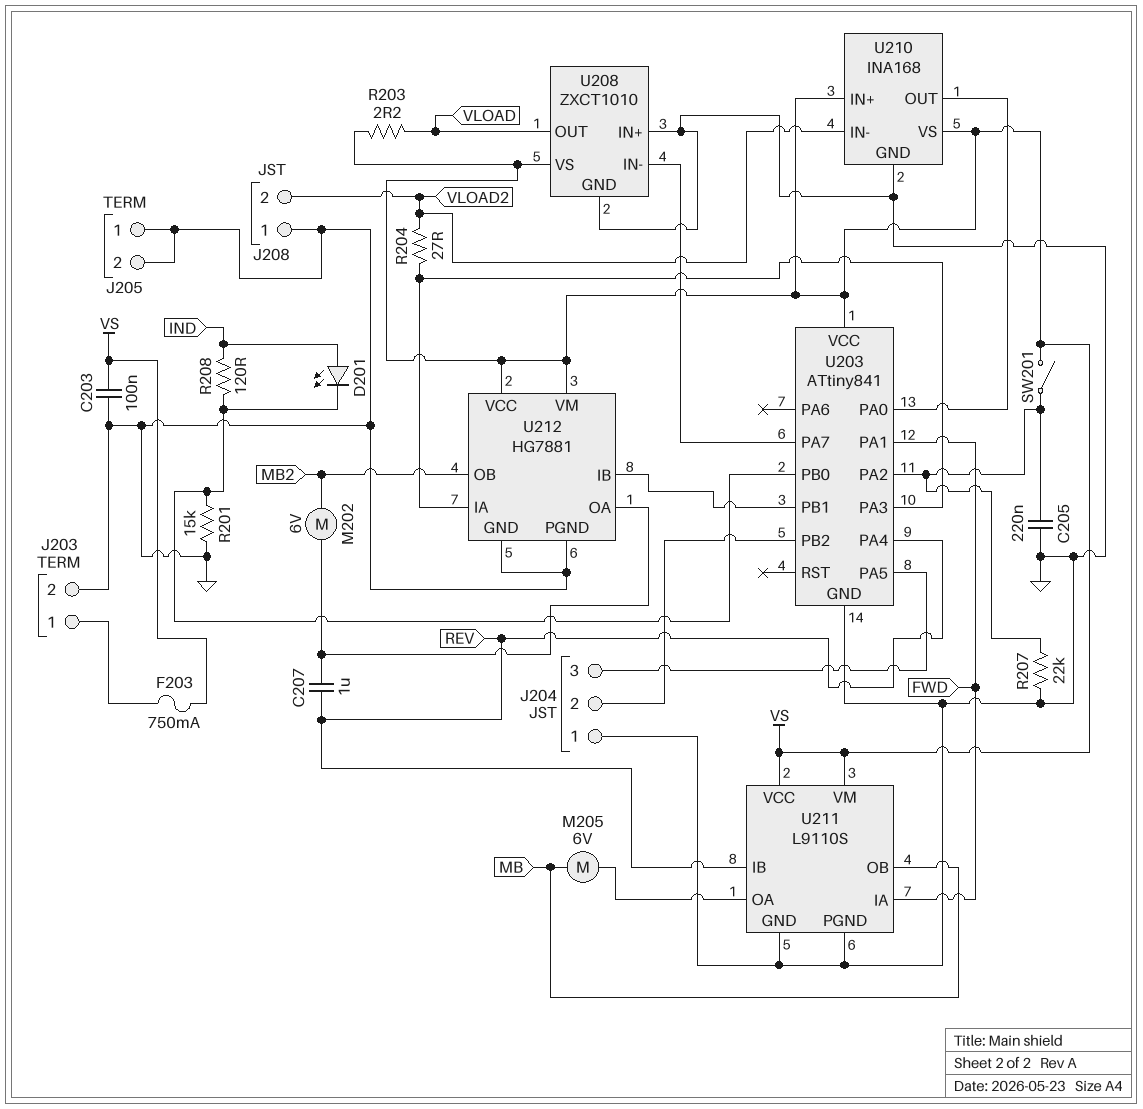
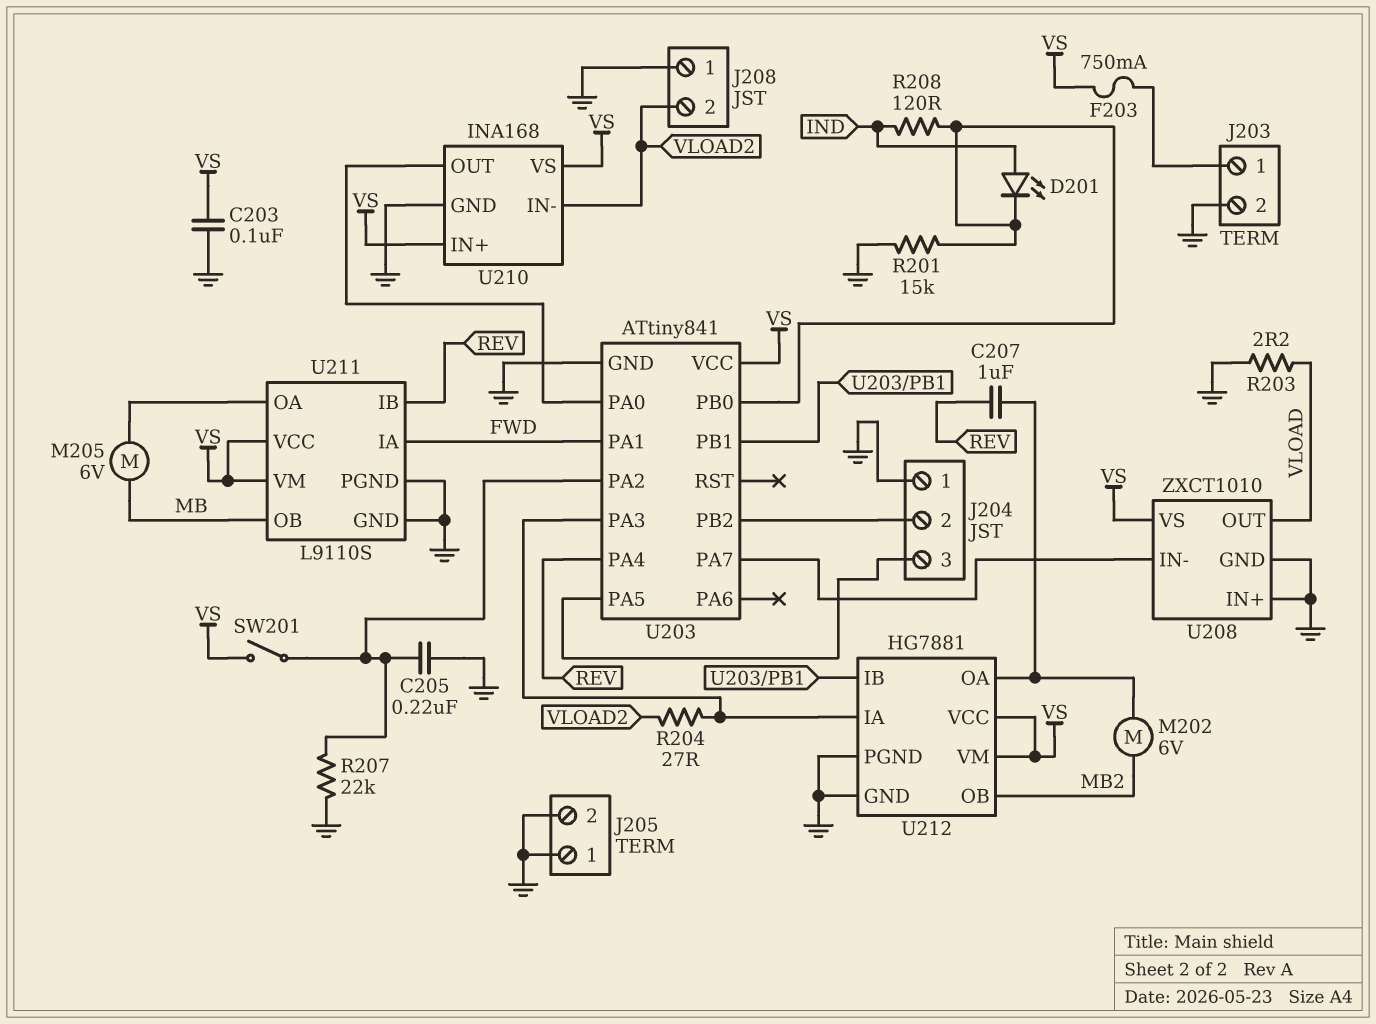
R203: 2.2 (VLOAD, VS) -> 2.2 (GND, VLOAD)

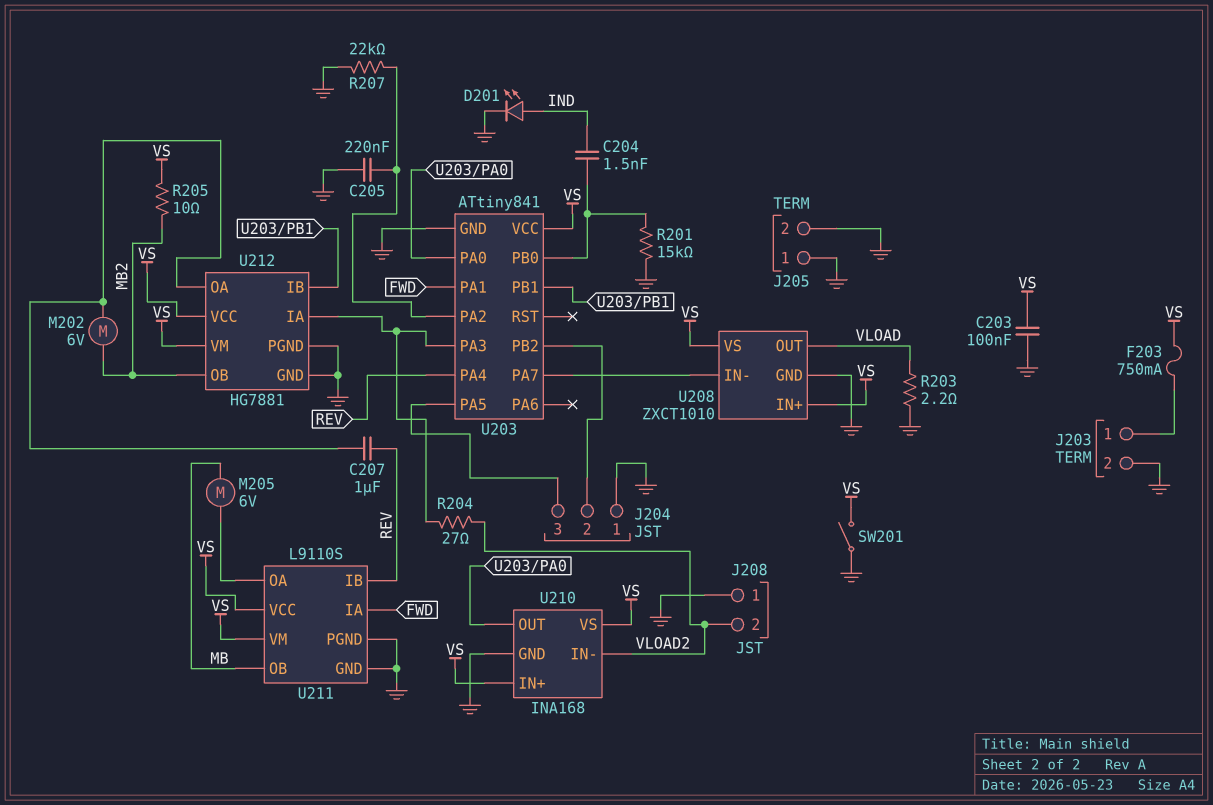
C204: none -> 1.5nF (IND, U203/PB0)
D201: LED (A IND, K U203/PB0) -> LED (A IND, K GND)
R205: none -> 10 (MB2, VS)
R208: 120 (IND, U203/PB0) -> none
SW201: switch (U203/PA2, VS) -> switch (GND, VS)
U208 pin IN+: GND -> VS

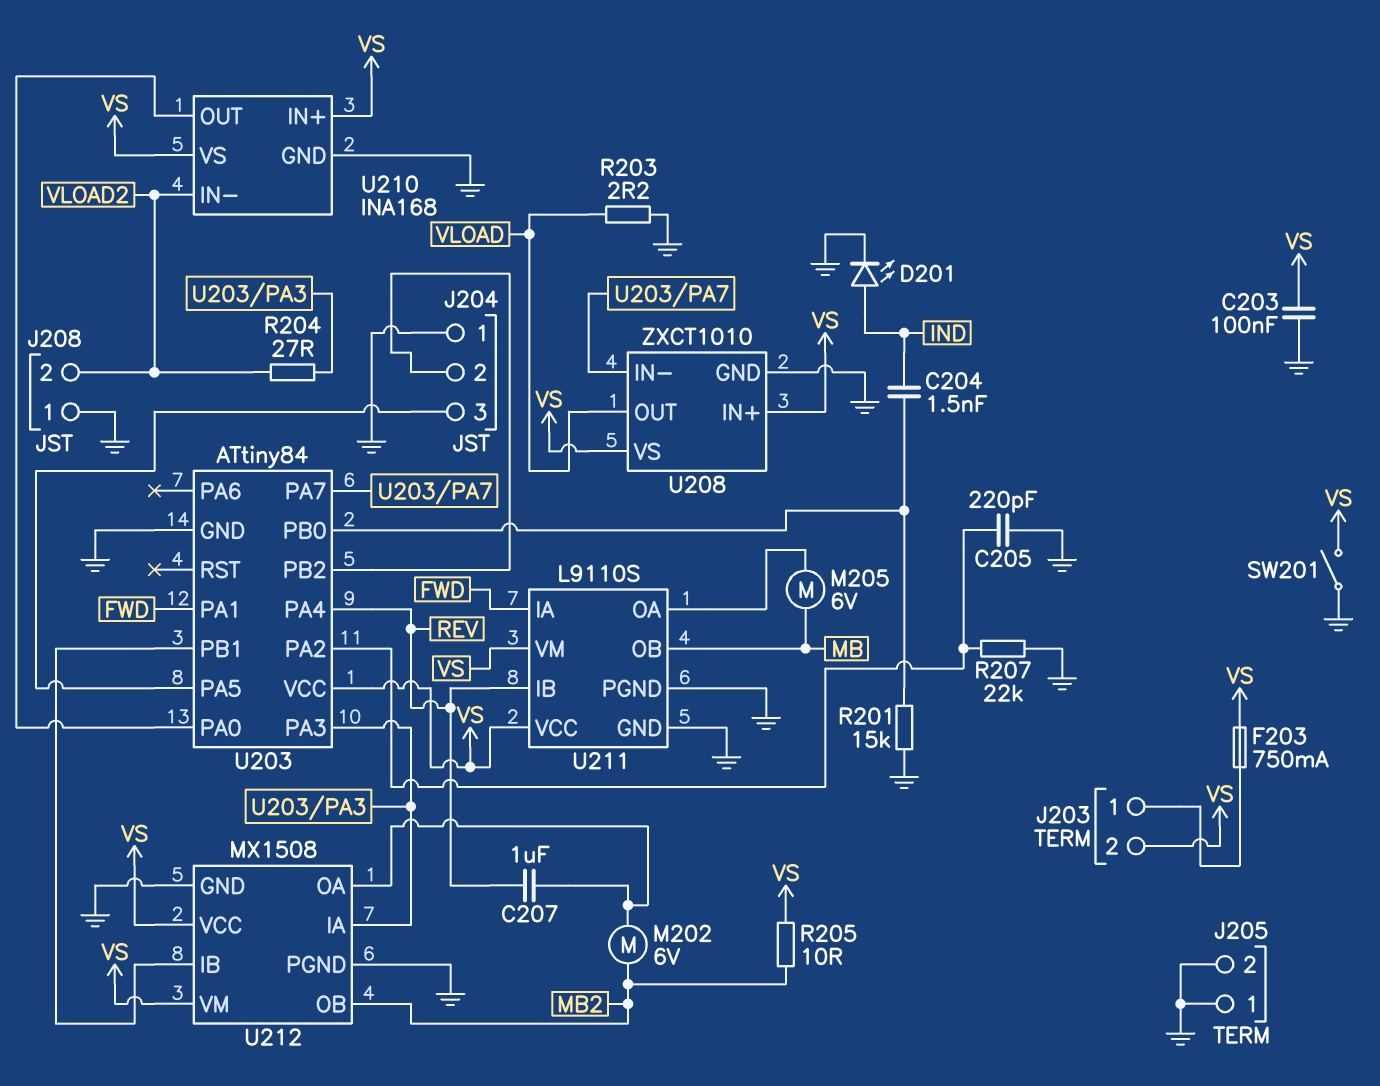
C205: 220nF (GND, U203/PA2) -> 220pF (GND, U203/PA2)
J203 pin 2: GND -> VS
U203: ATtiny841 -> ATtiny84
U212: HG7881 -> MX1508

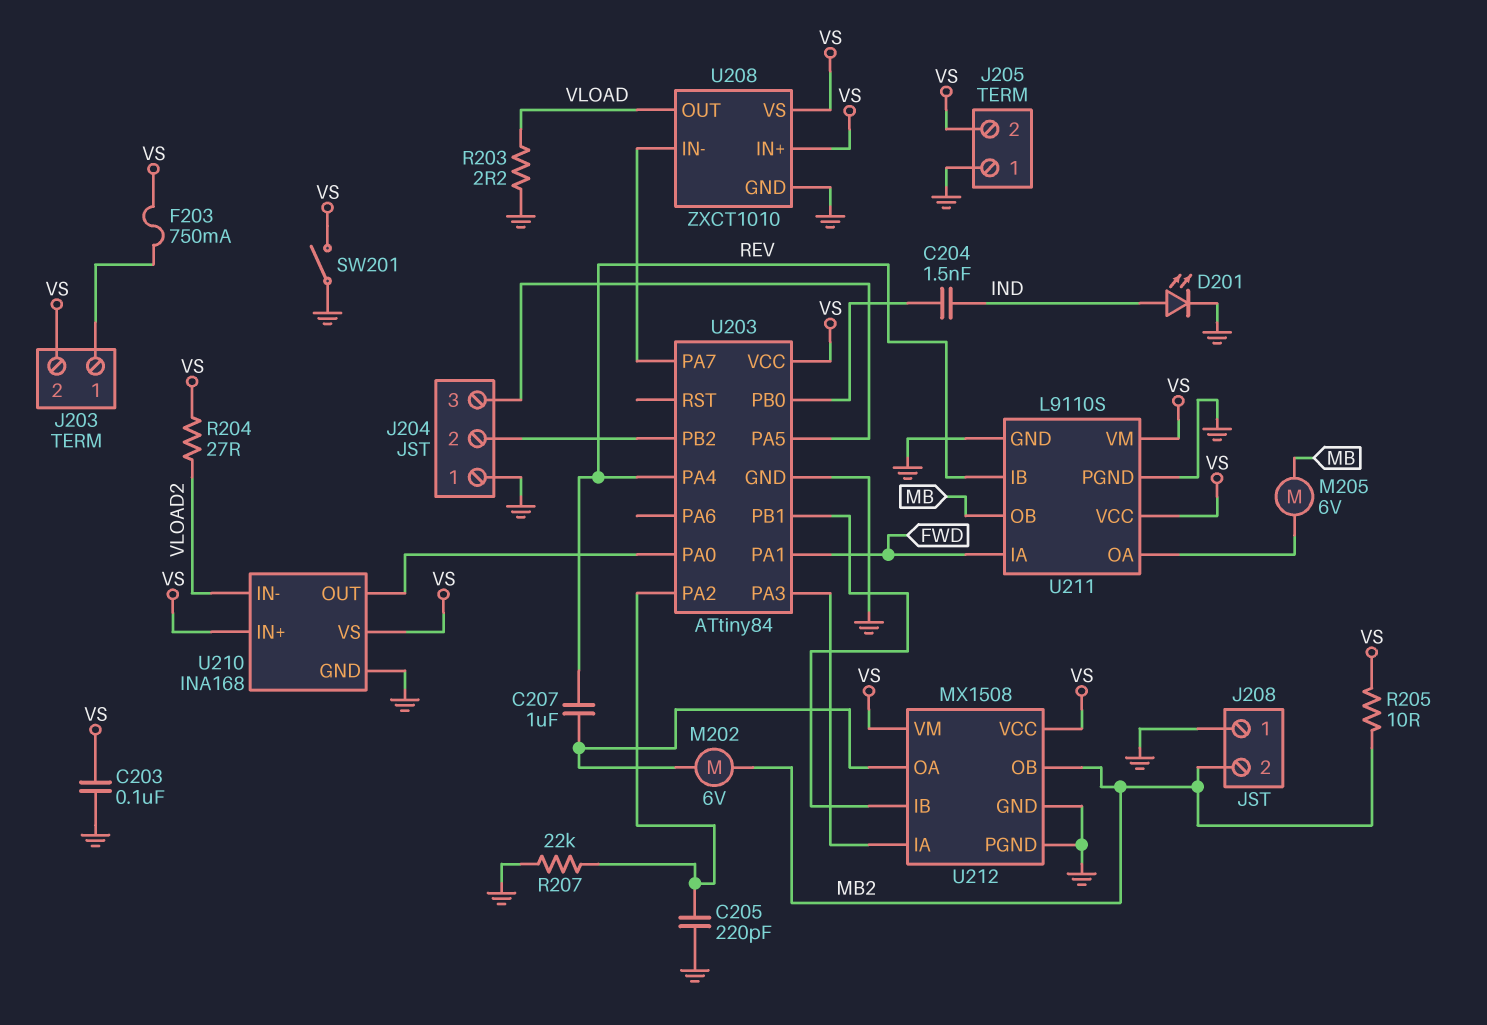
J205 pin 2: GND -> VS
J208 pin 2: VLOAD2 -> MB2
R201: 15k (GND, U203/PB0) -> none
R204: 27 (U203/PA3, VLOAD2) -> 27 (VLOAD2, VS)

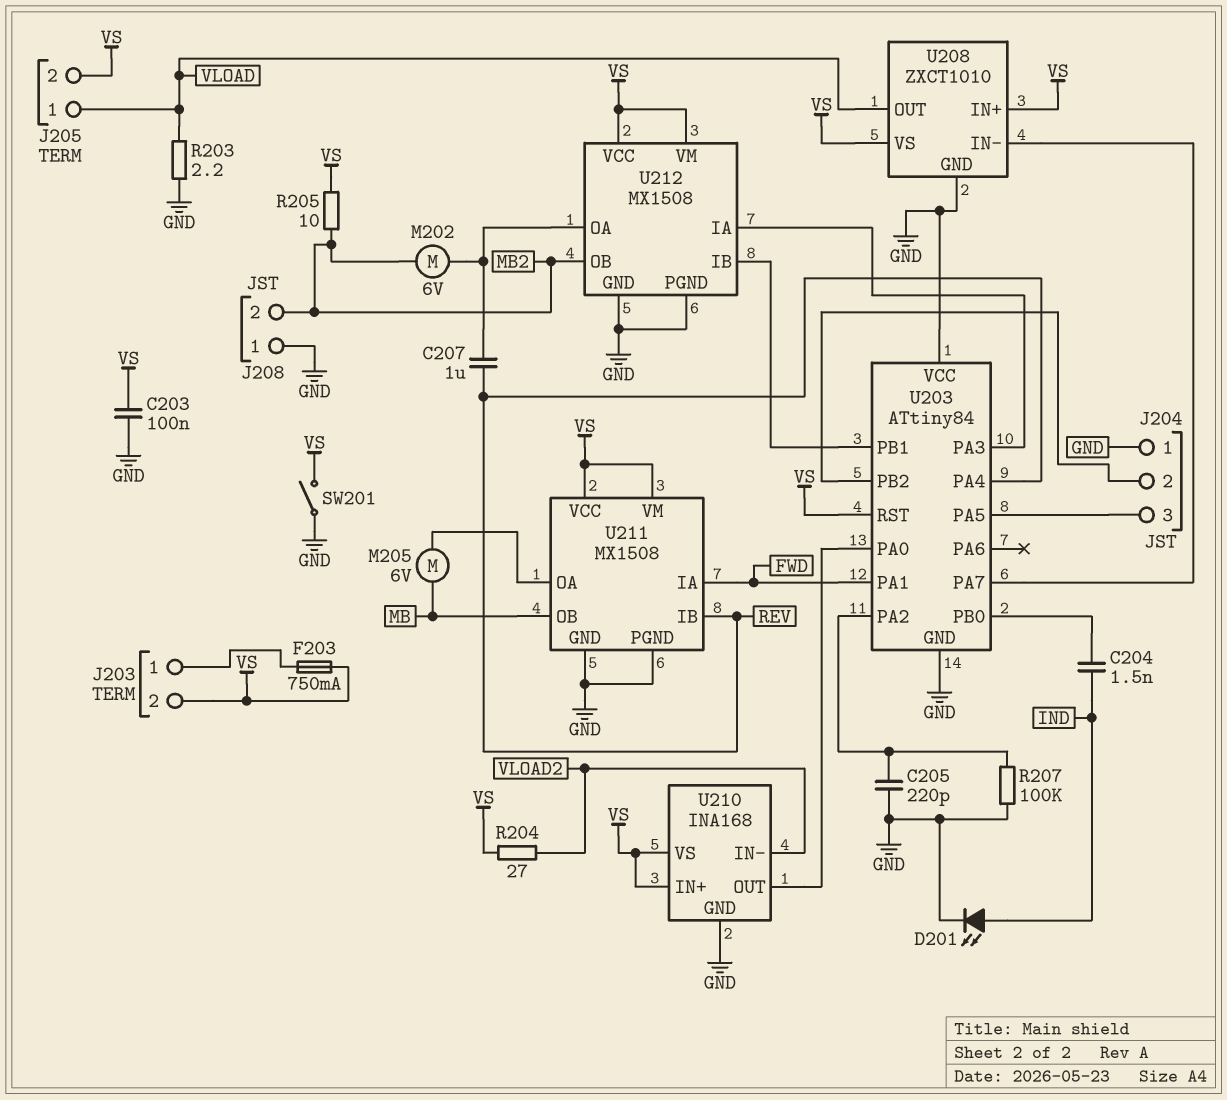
J205 pin 1: GND -> VLOAD
R207: 22k (GND, U203/PA2) -> 100k (GND, U203/PA2)
U203 pin RST: none -> VS
U203 pin VCC: VS -> GND
U211: L9110S -> MX1508

